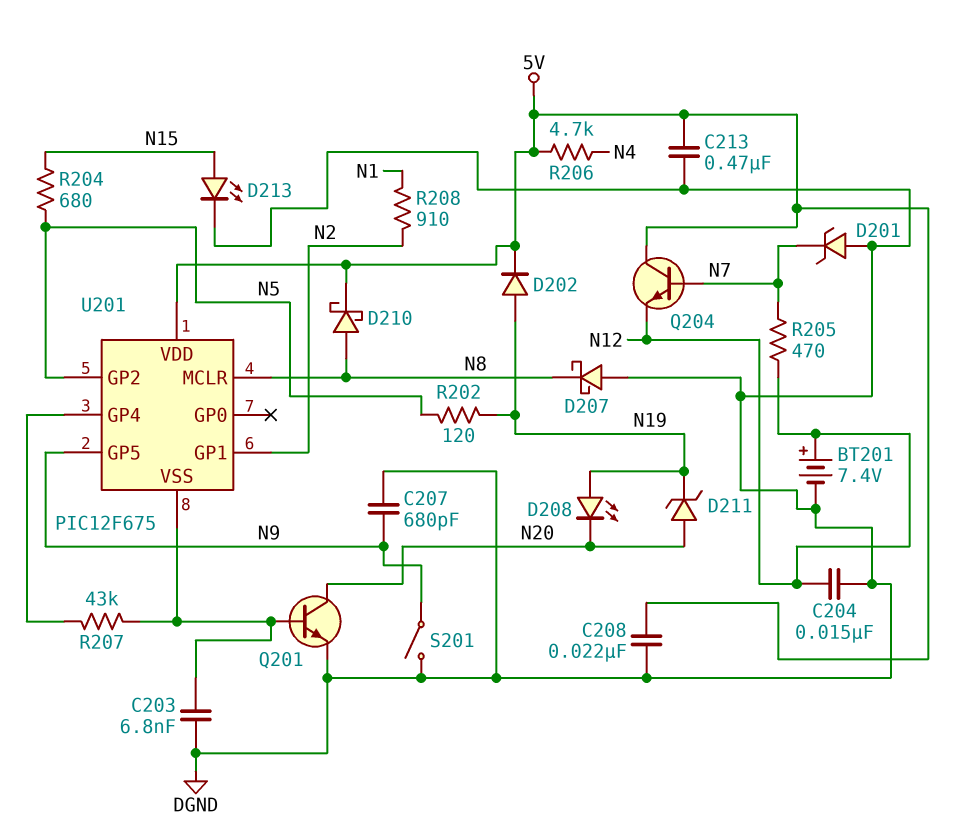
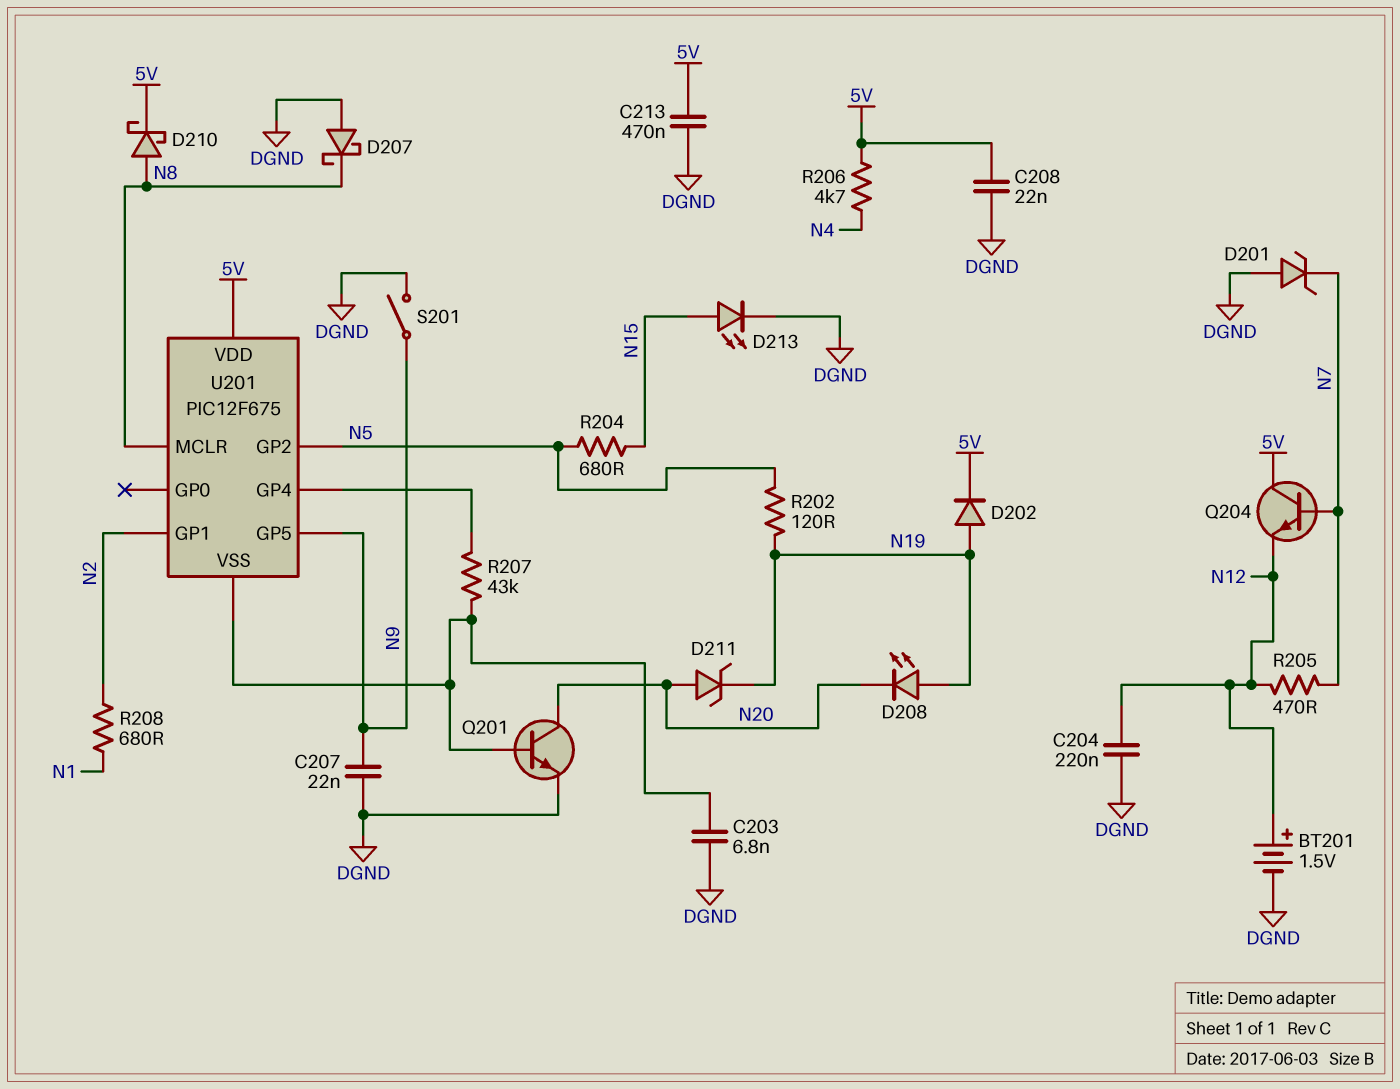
BT201: 7.4V (plus N12, minus DGND) -> 1.5V (plus N12, minus DGND)
C204: 15nF (DGND, N12) -> 220nF (DGND, N12)
C207: 680pF (DGND, N9) -> 22nF (DGND, N9)
R208: 910 (N1, N2) -> 680 (N1, N2)

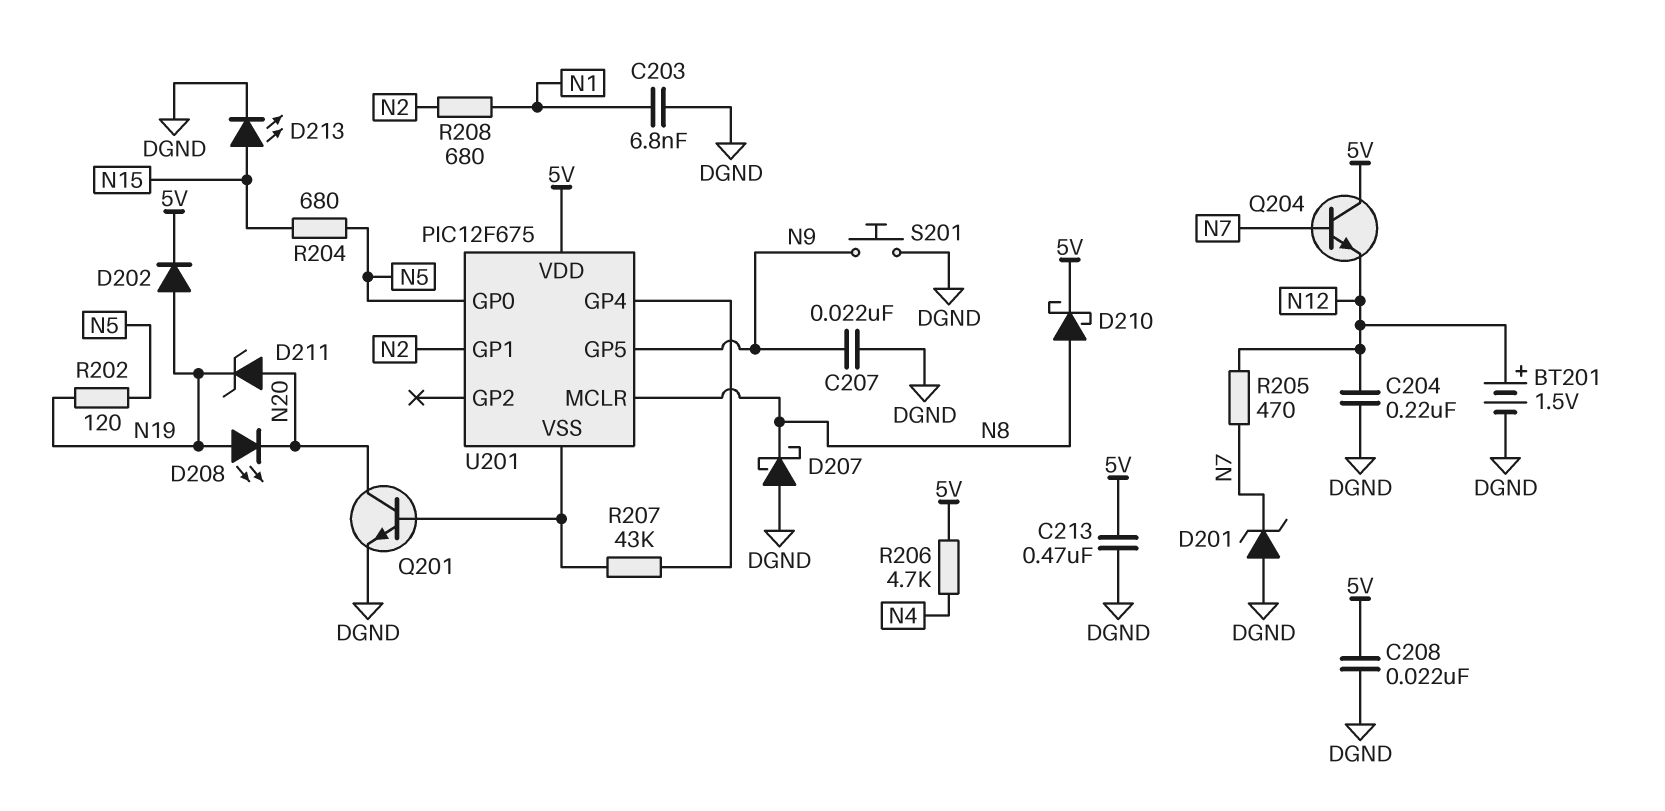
C203: 6.8nF (DGND, U201/VSS) -> 6.8nF (DGND, N1)
S201: switch (DGND, N9) -> button (DGND, N9)
U201 pin GP0: none -> N5
U201 pin GP2: N5 -> none

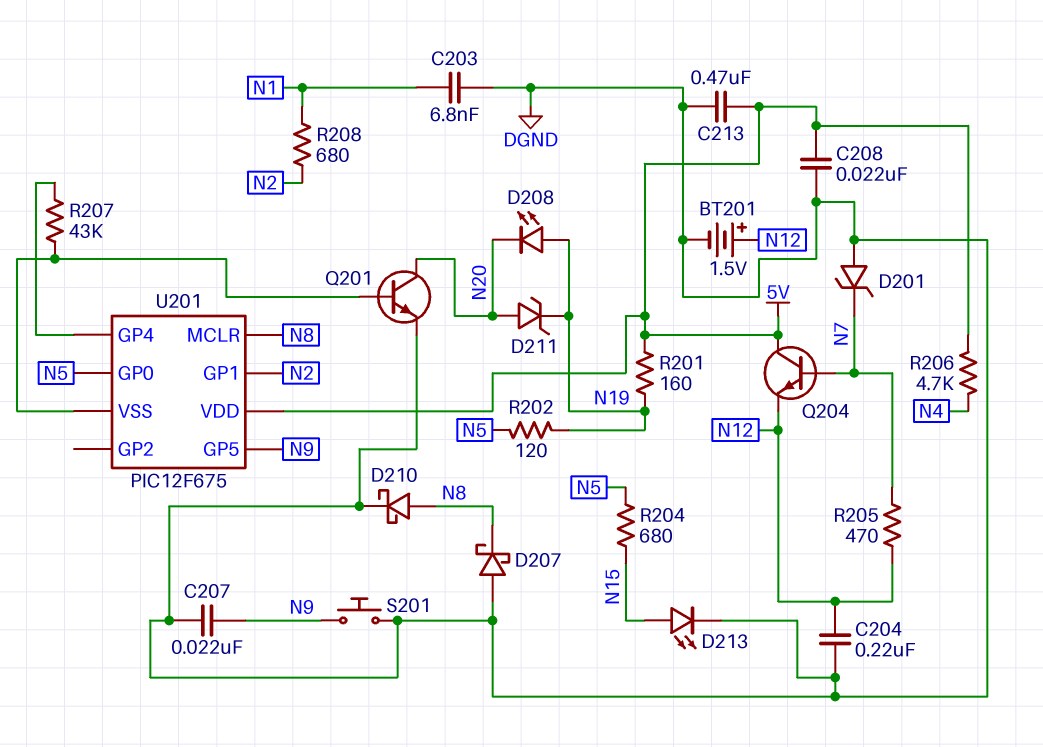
D202: diode (A N19, K 5V) -> none
D210: schottky (A N8, K 5V) -> schottky (A N8, K DGND)
R201: none -> 160 (5V, N19)

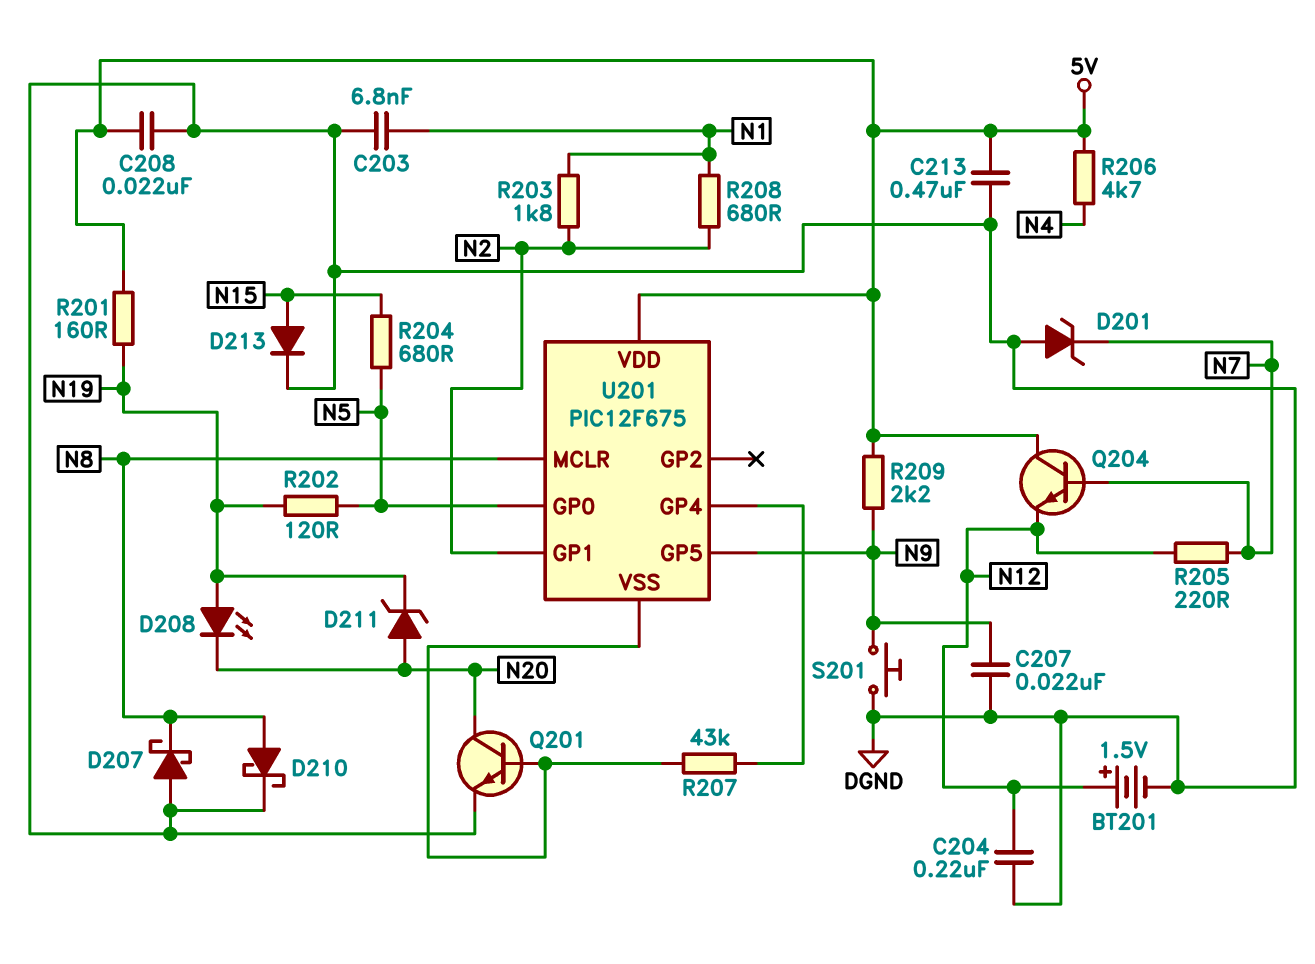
D213: LED (A N15, K DGND) -> diode (A N15, K DGND)
R203: none -> 1.8k (N1, N2)
R205: 470 (N7, N12) -> 220 (N7, N12)
R209: none -> 2.2k (5V, N9)

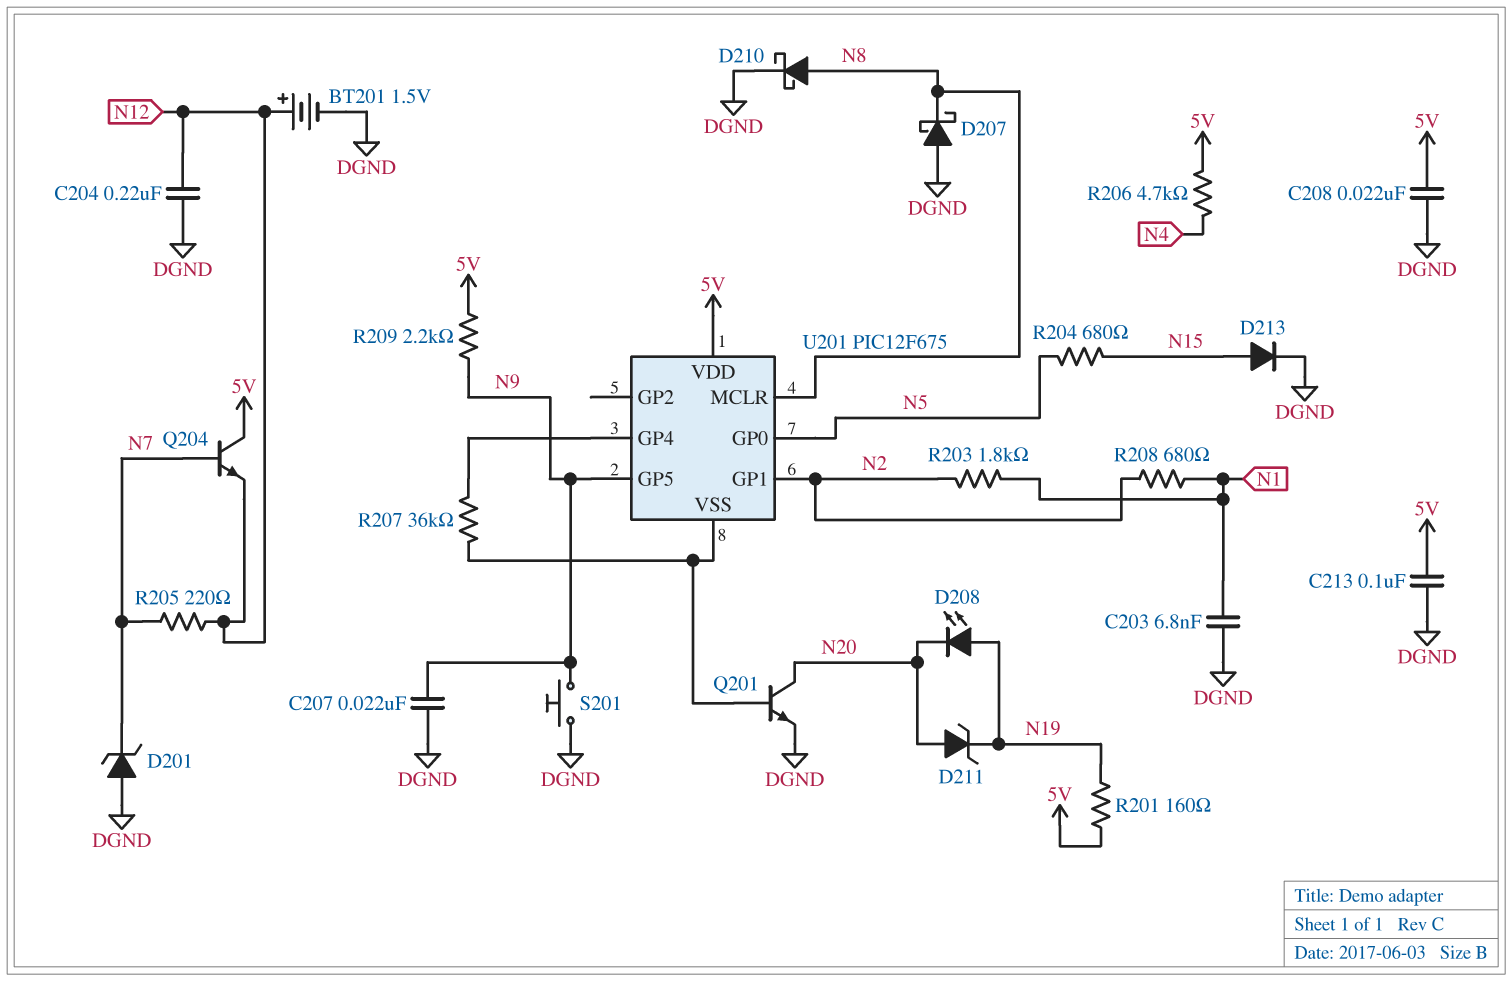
C213: 470nF (5V, DGND) -> 100nF (5V, DGND)
R202: 120 (N5, N19) -> none
R207: 43k (U201/GP4, U201/VSS) -> 36k (U201/GP4, U201/VSS)

